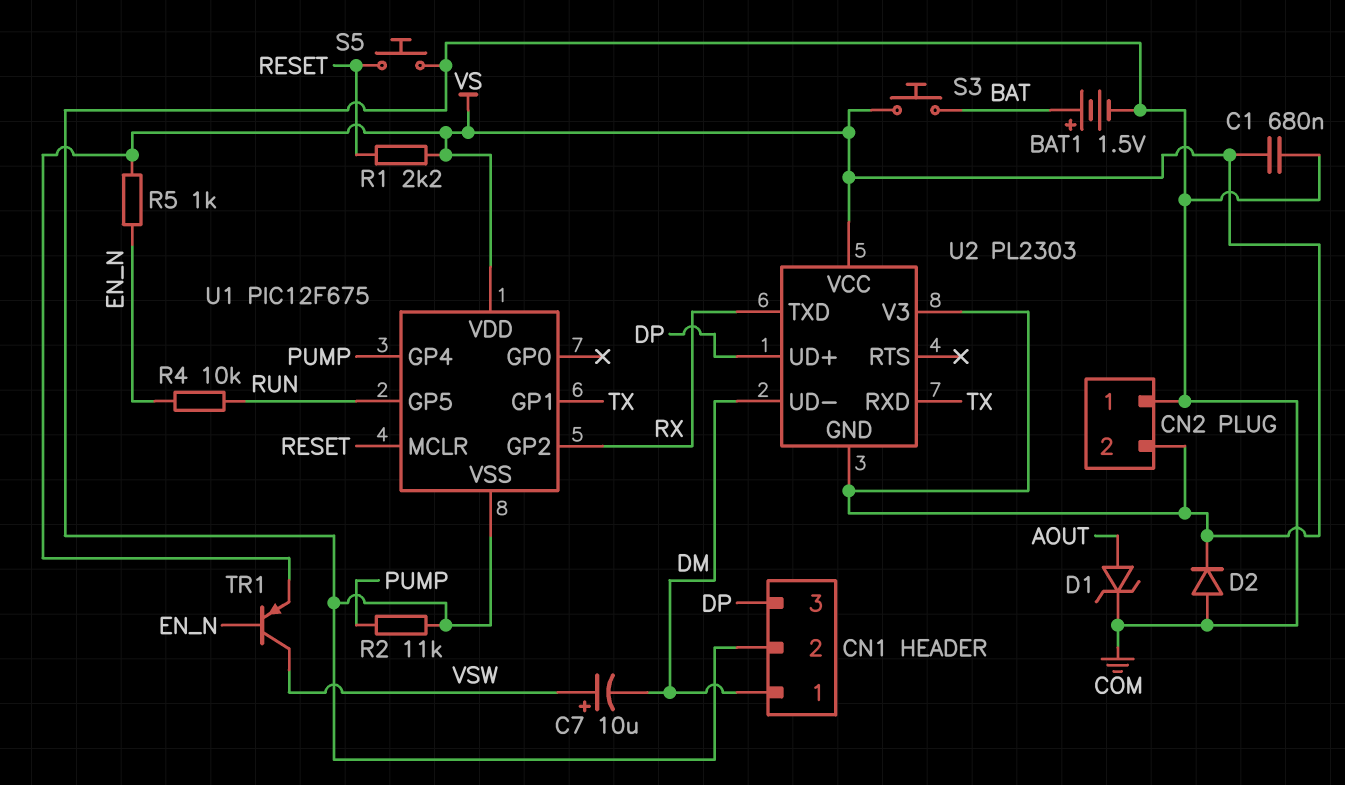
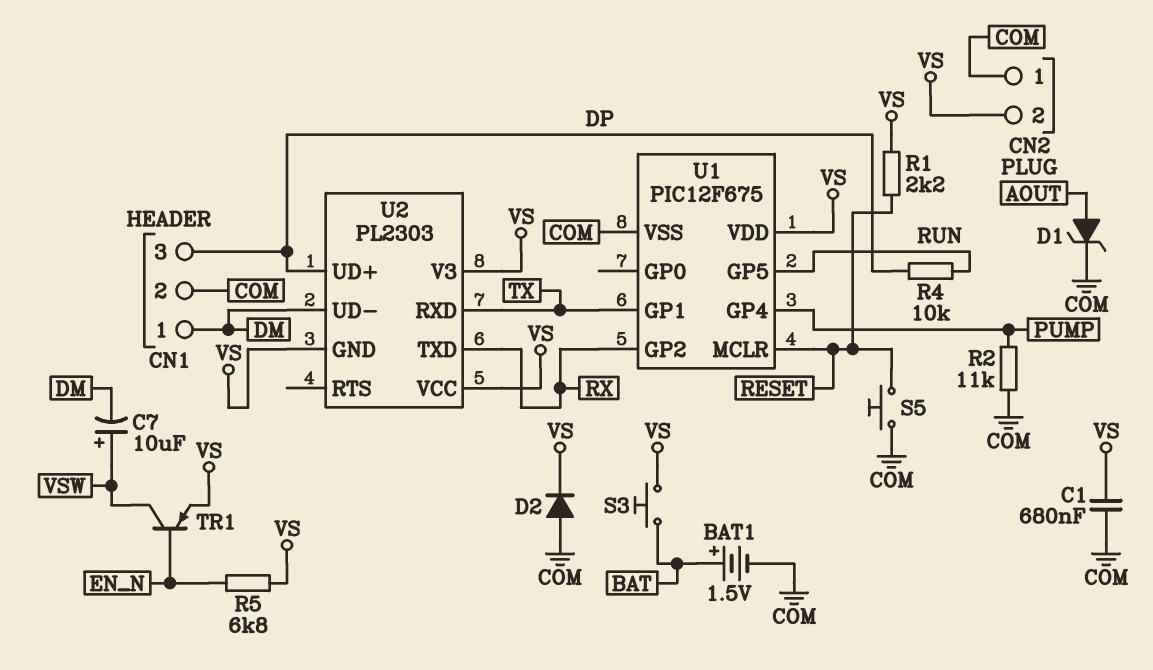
R4: 10k (EN_N, RUN) -> 10k (DP, RUN)
R5: 1k (EN_N, VS) -> 6.8k (EN_N, VS)

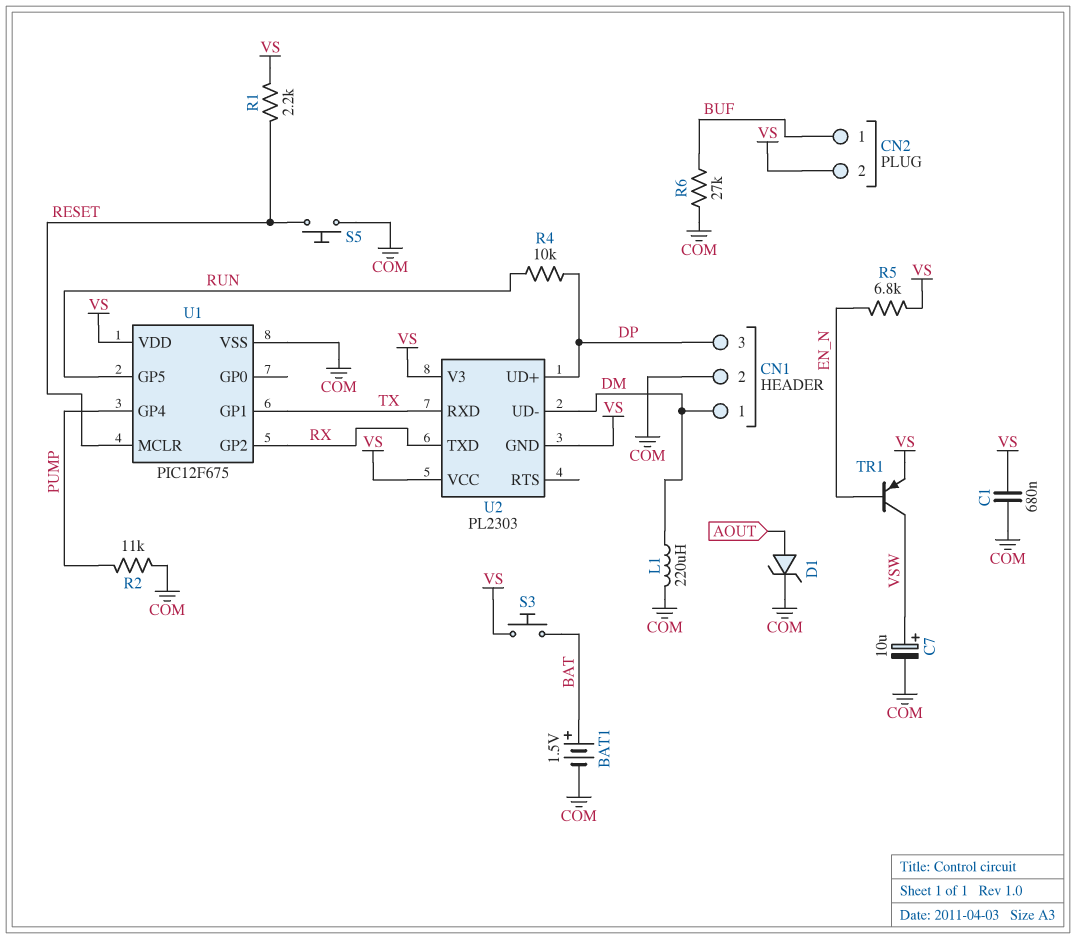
C7: 10uF (plus VSW, minus DM) -> 10uF (plus VSW, minus COM)
CN2 pin 1: COM -> BUF
D2: diode (A COM, K VS) -> none
L1: none -> 220uH (COM, DM)
R6: none -> 27k (BUF, COM)

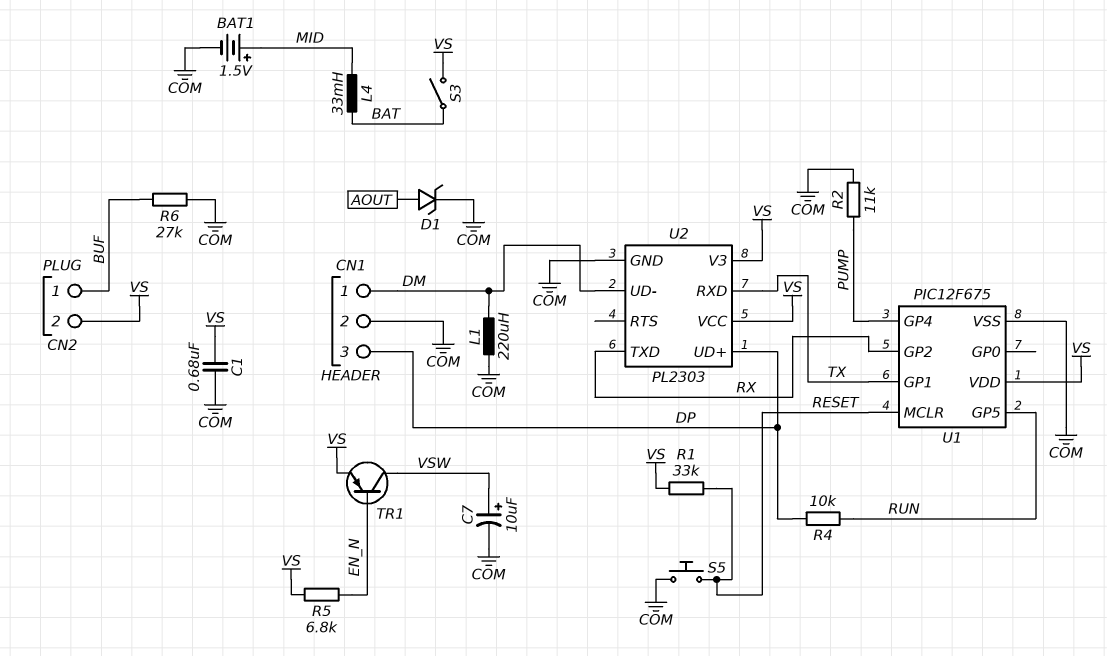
BAT1: 1.5V (plus BAT, minus COM) -> 1.5V (plus MID, minus COM)
L4: none -> 33mH (BAT, MID)
R1: 2.2k (RESET, VS) -> 33k (RESET, VS)
S3: button (BAT, VS) -> switch (BAT, VS)
U2 pin GND: VS -> COM

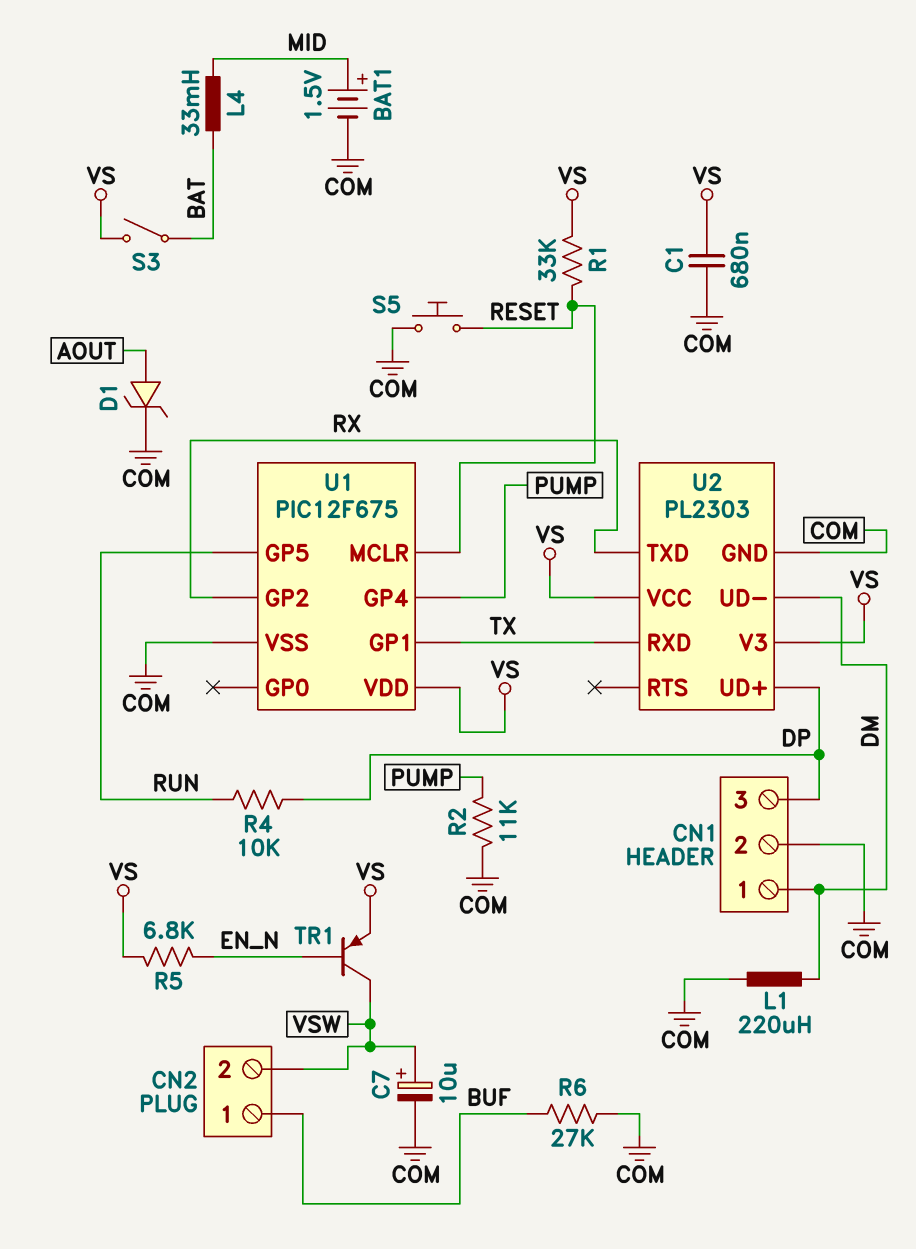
CN2 pin 2: VS -> VSW

